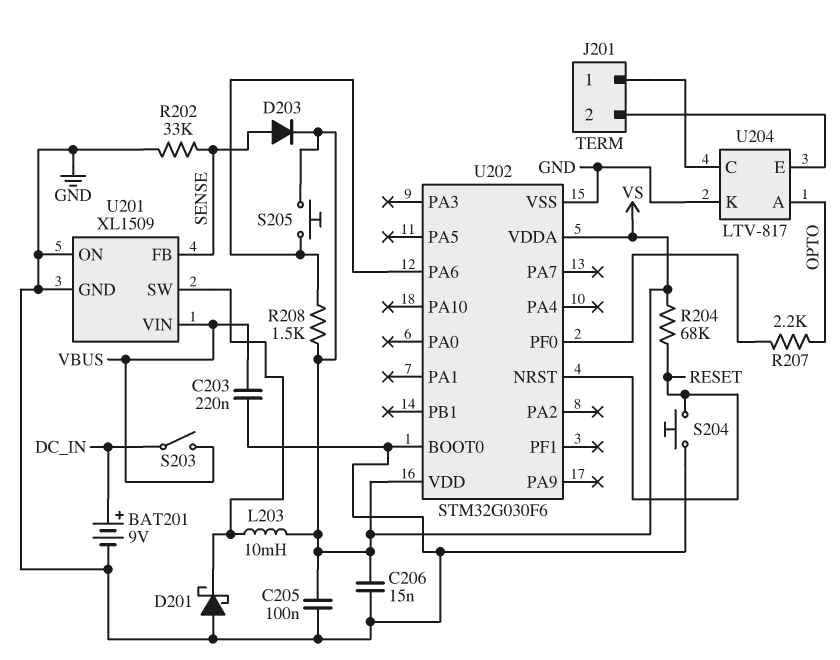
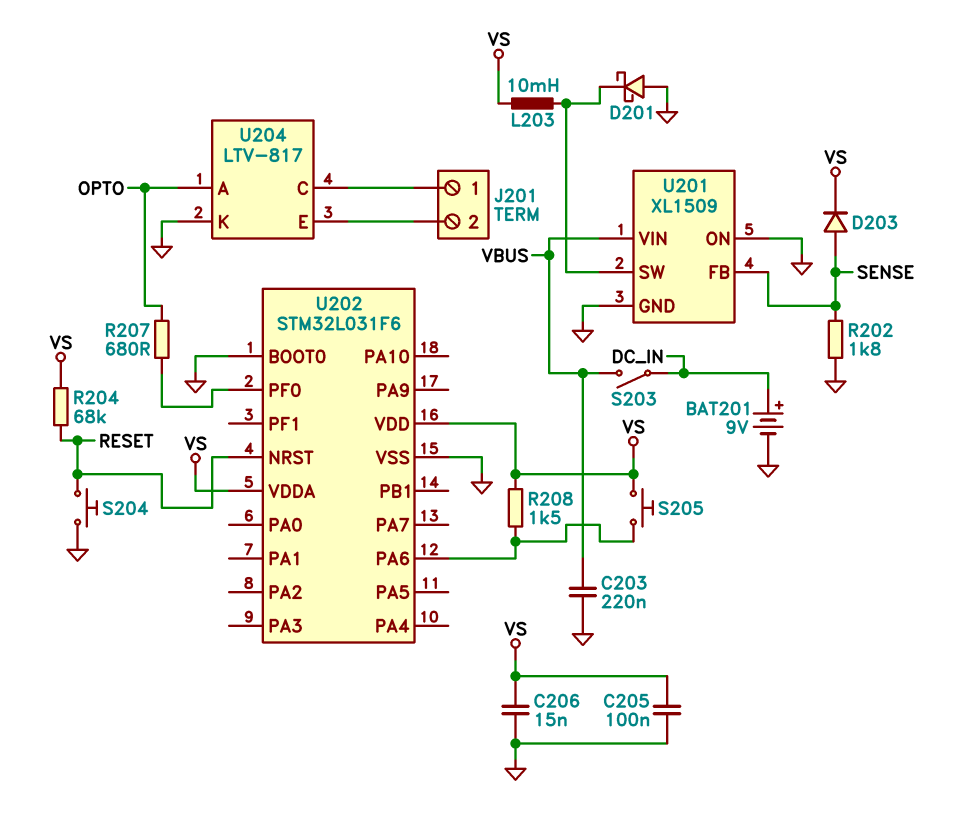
R202: 33k (GND, SENSE) -> 1.8k (GND, SENSE)
R207: 2.2k (OPTO, U202/PF0) -> 680 (OPTO, U202/PF0)
U202: STM32G030F6 -> STM32L031F6

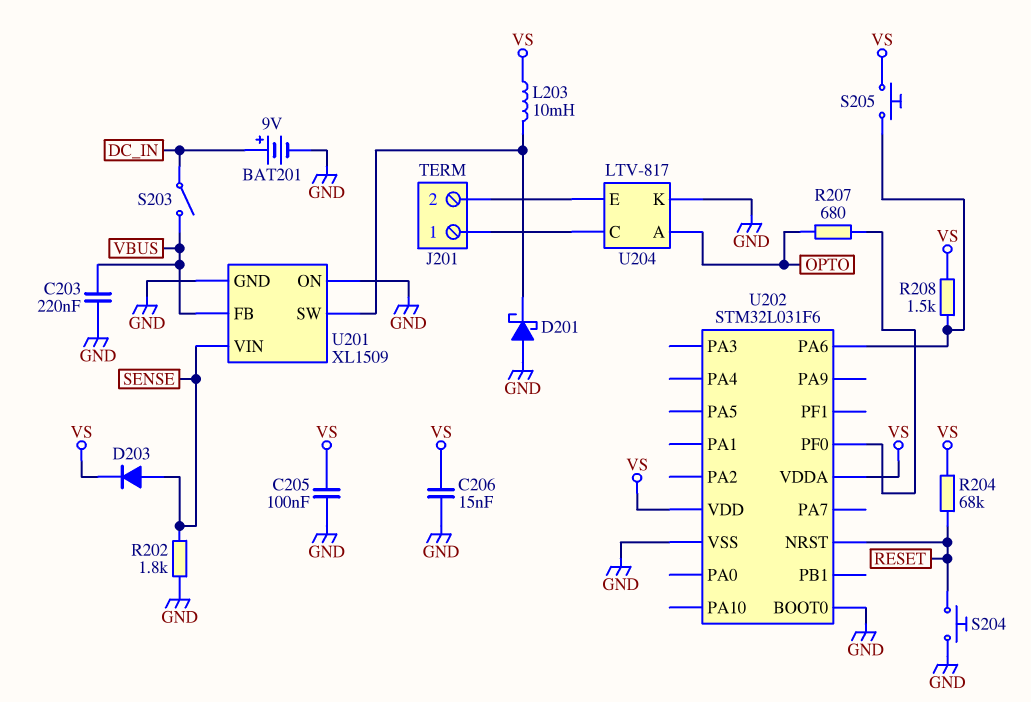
U201 pin FB: SENSE -> VBUS
U201 pin VIN: VBUS -> SENSE

